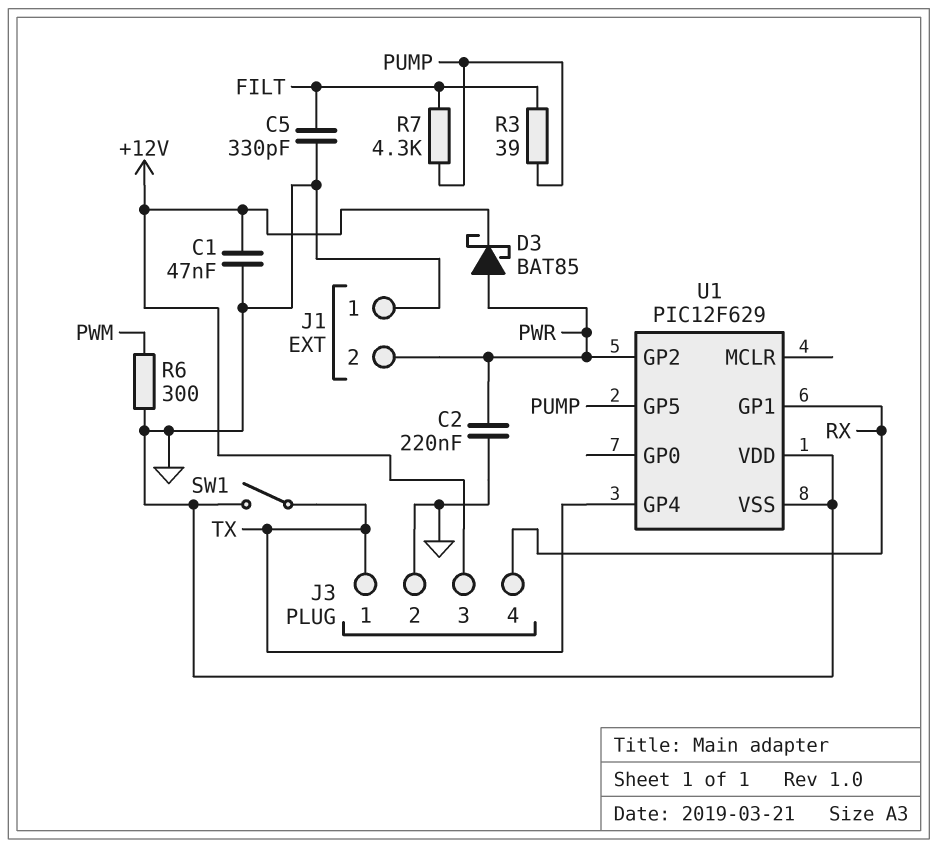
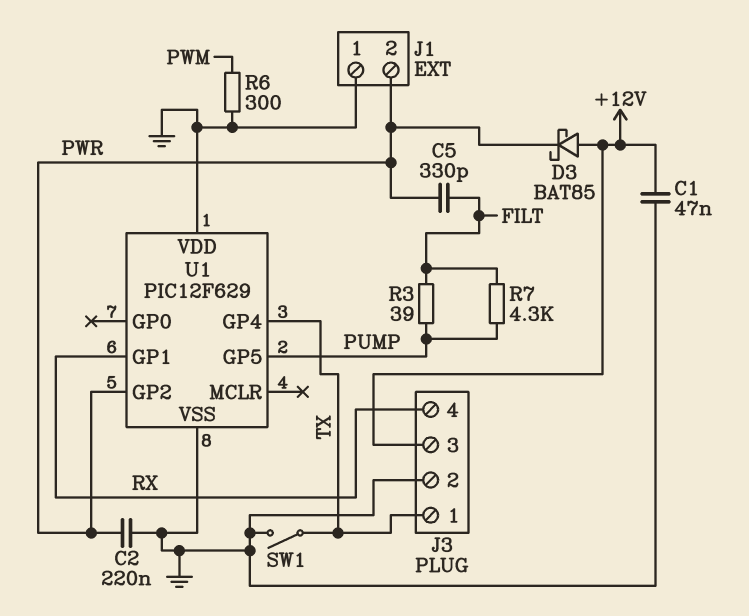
C5: 330pF (FILT, GND) -> 330pF (FILT, PWR)
D3: schottky BAT85 (A PWR, K +12V) -> schottky BAT85 (A +12V, K PWR)

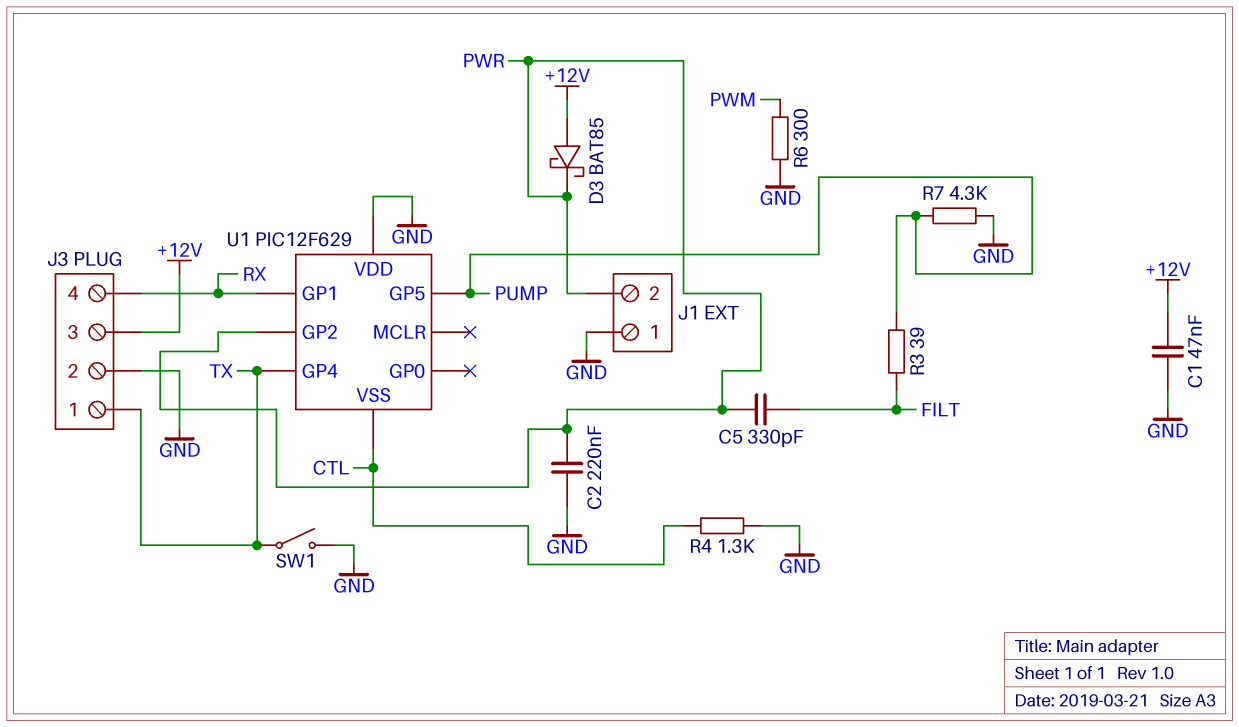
R4: none -> 1.3k (CTL, GND)
R7: 4.3k (FILT, PUMP) -> 4.3k (GND, PUMP)
U1 pin VSS: GND -> CTL

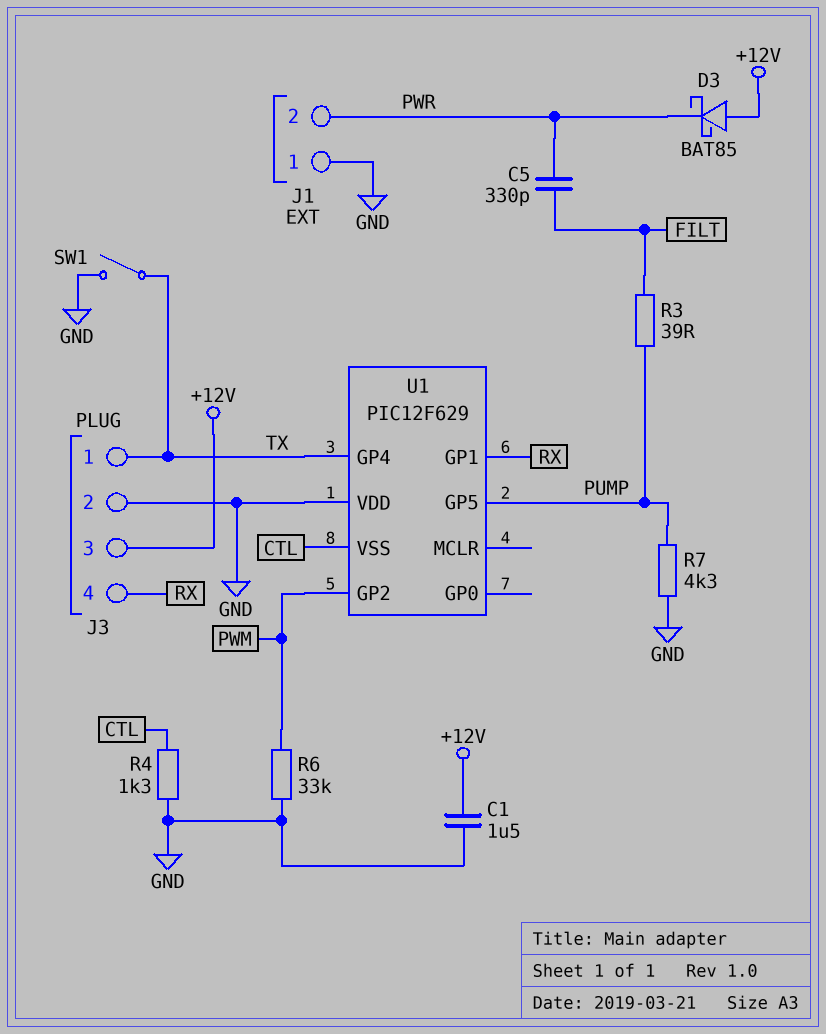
C1: 47nF (+12V, GND) -> 1.5uF (+12V, GND)
C2: 220nF (GND, PWR) -> none
R6: 300 (GND, PWM) -> 33k (GND, PWM)
U1 pin GP2: PWR -> PWM

